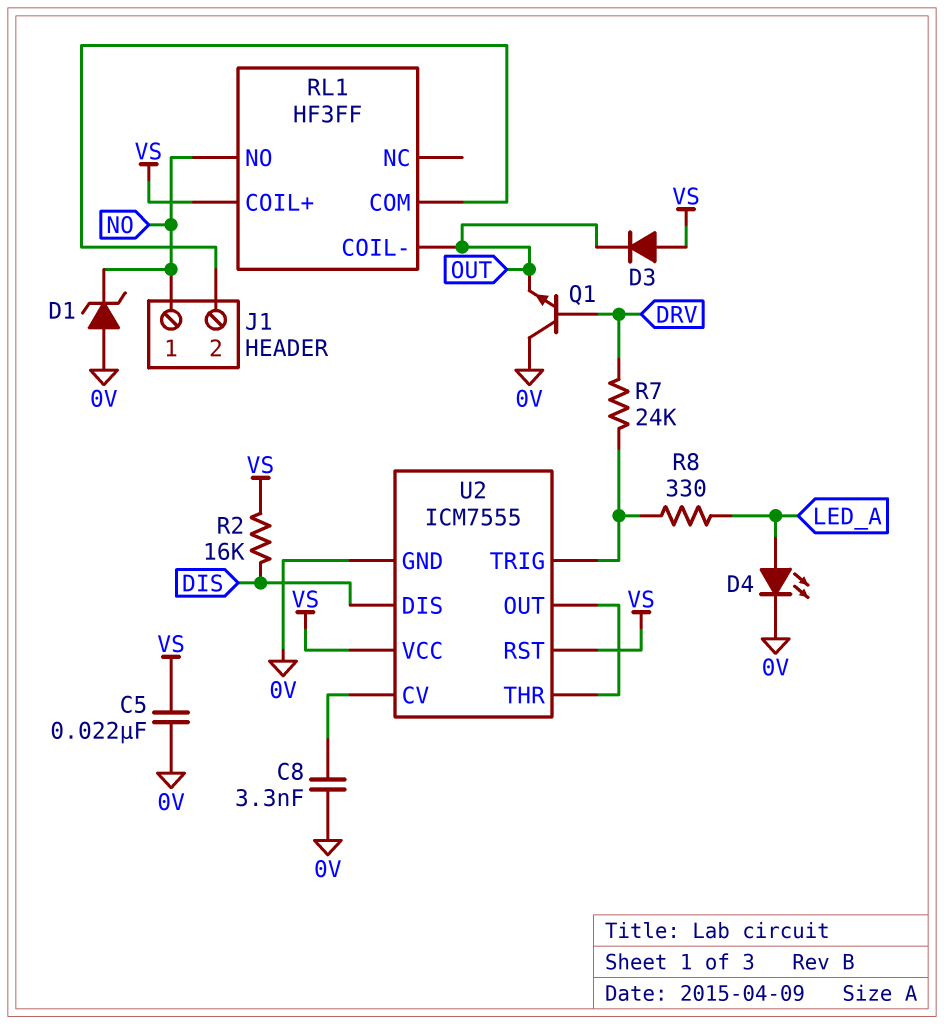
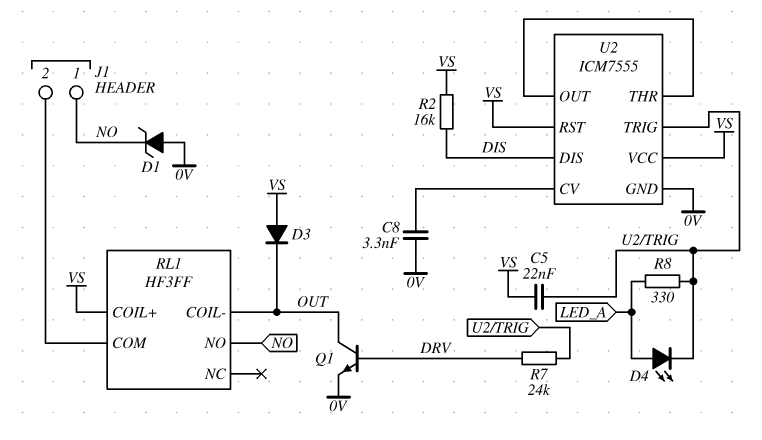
C5: 22nF (0V, VS) -> 22nF (U2/TRIG, VS)
D4: LED (A LED_A, K 0V) -> LED (A LED_A, K U2/TRIG)
Q1: NPN (B DRV, C 0V, E OUT) -> NPN (B DRV, C OUT, E 0V)

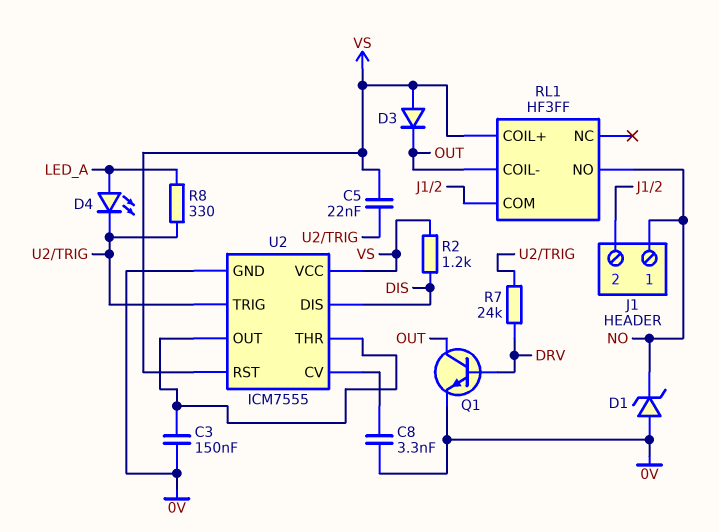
C3: none -> 150nF (0V, U2/OUT)
R2: 16k (DIS, VS) -> 1.2k (DIS, VS)

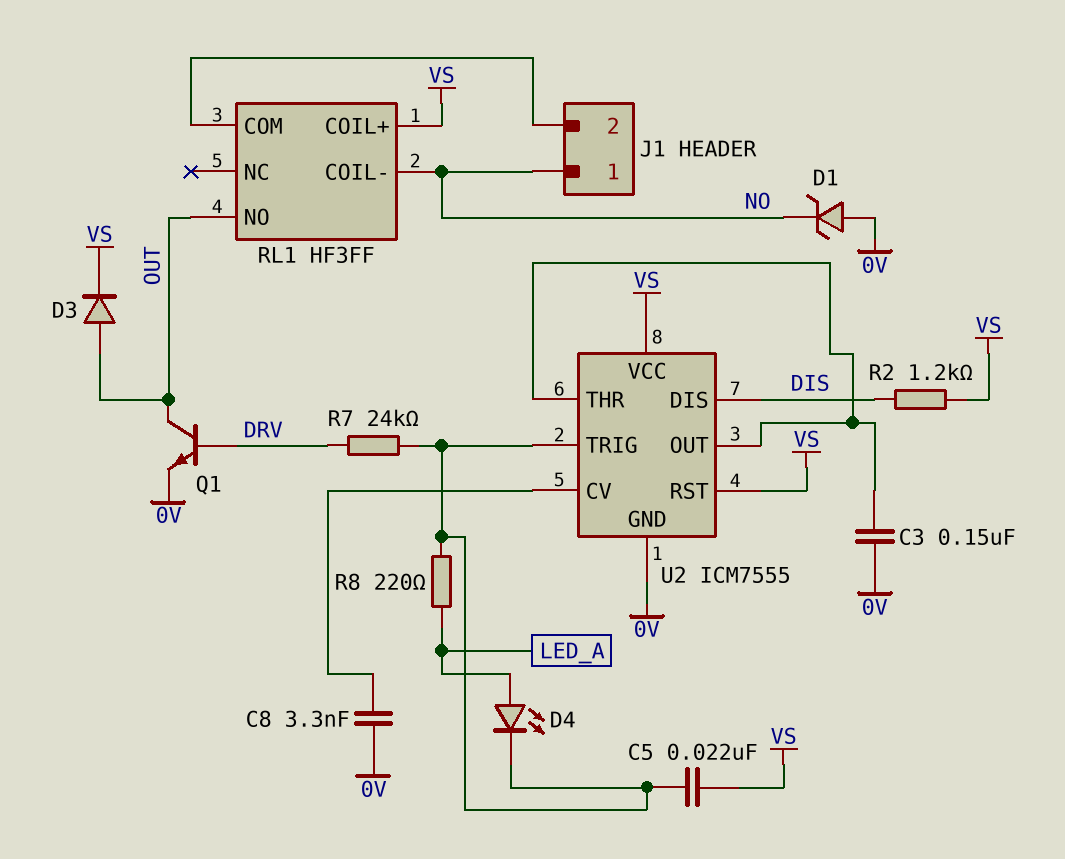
D3: diode (A VS, K OUT) -> diode (A OUT, K VS)
R8: 330 (LED_A, U2/TRIG) -> 220 (LED_A, U2/TRIG)
RL1 pin COIL-: OUT -> NO
RL1 pin NO: NO -> OUT

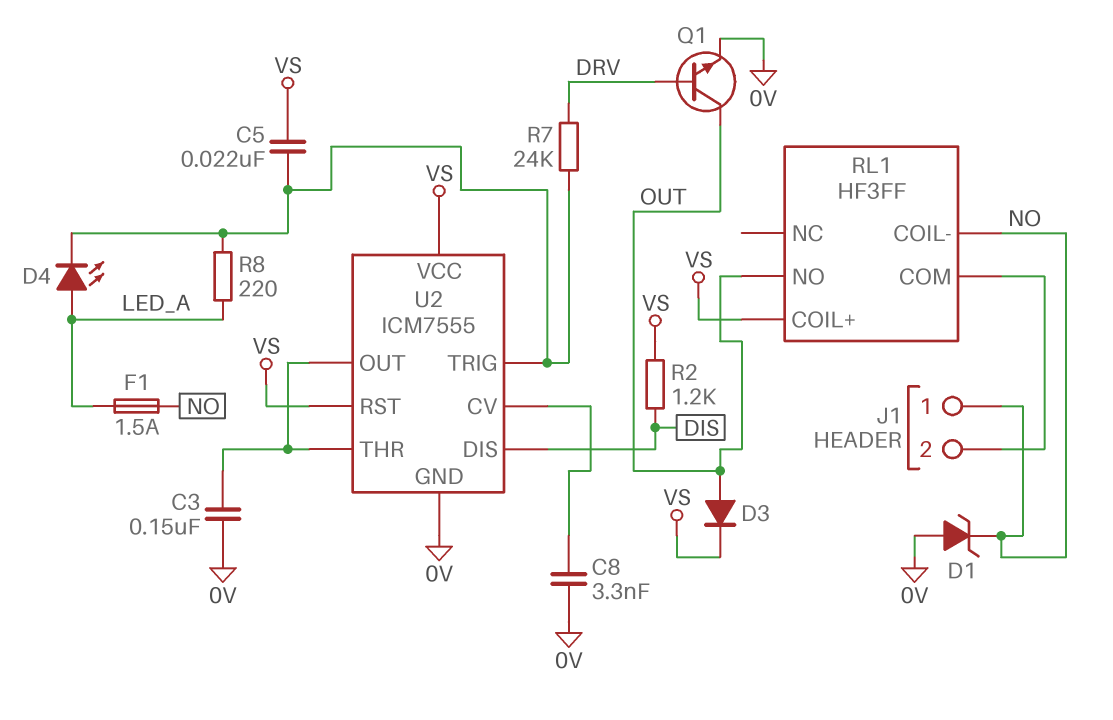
F1: none -> 1.5A (LED_A, NO)

